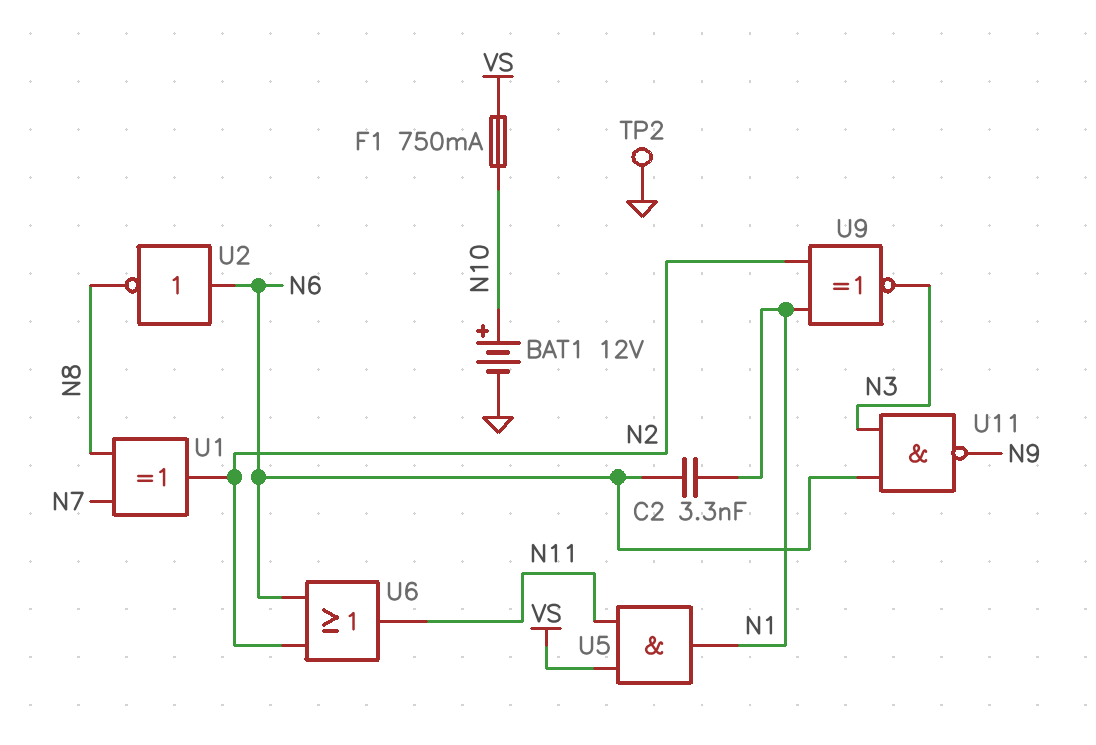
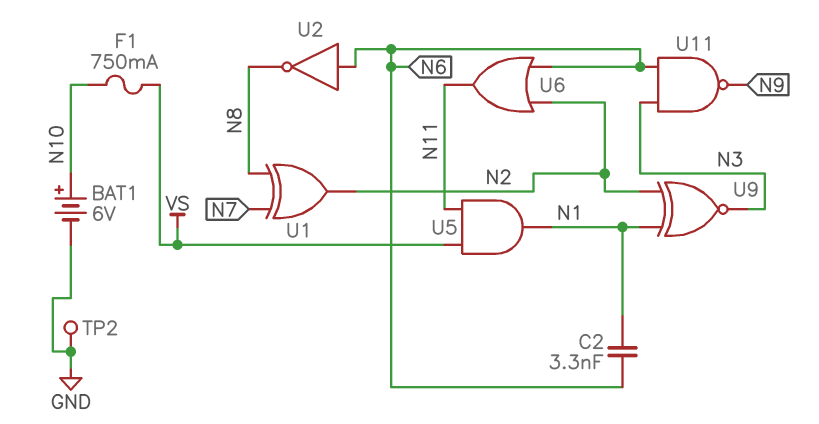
BAT1: 12V (plus N10, minus GND) -> 6V (plus N10, minus GND)

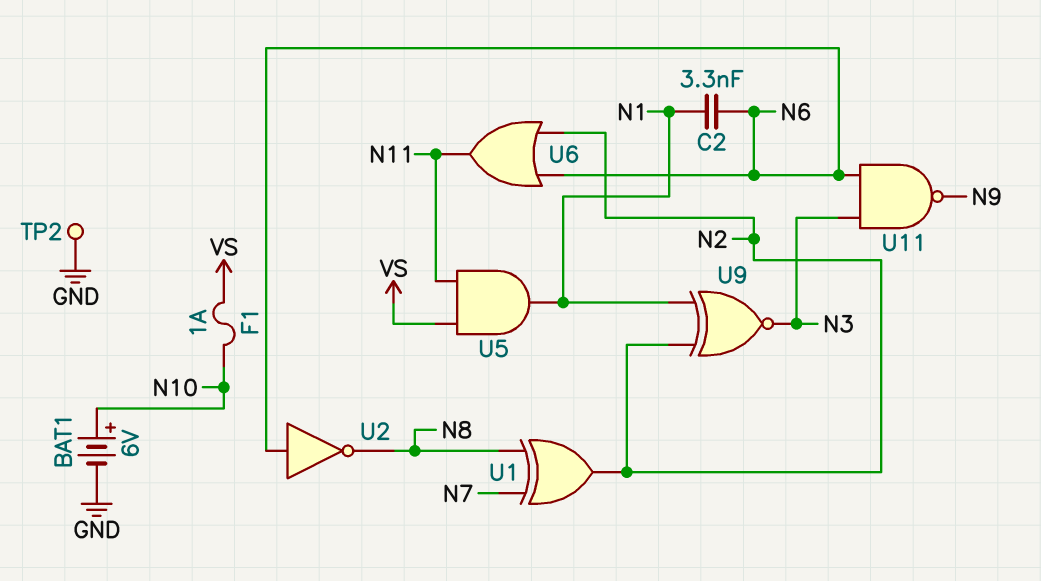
F1: 750mA (N10, VS) -> 1A (N10, VS)

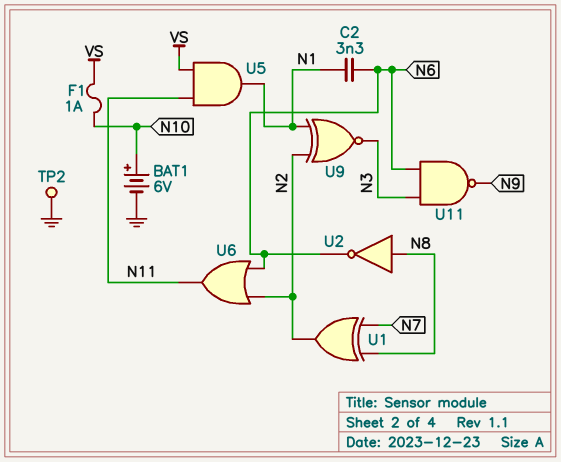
U2: NOT (in N6, out N8) -> NOT (in N8, out N6)

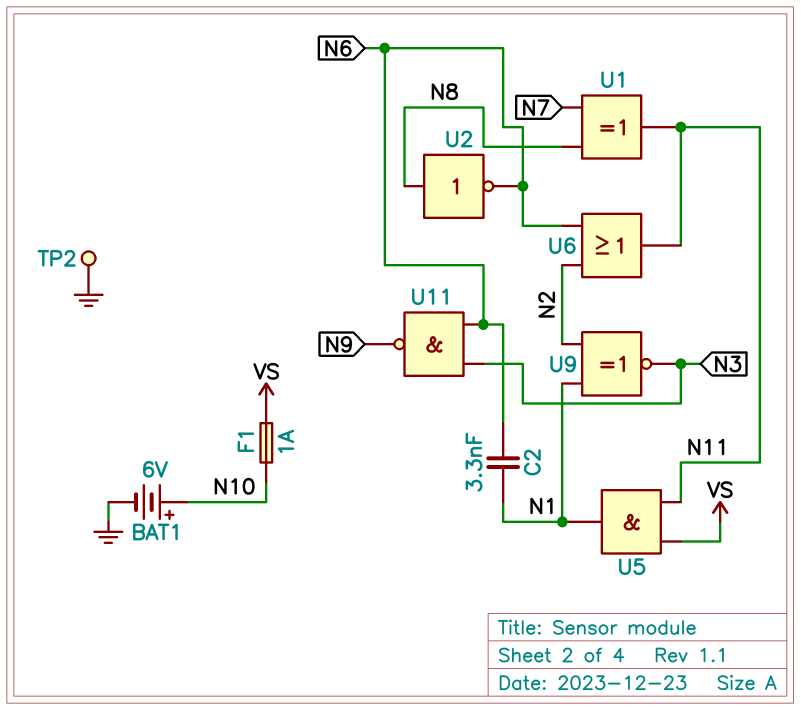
U1: XOR (in N7, in N8, out N2) -> XOR (in N7, in N8, out N11)

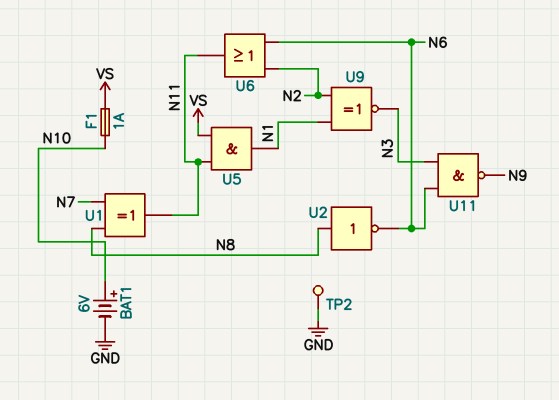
C2: 3.3nF (N1, N6) -> none

